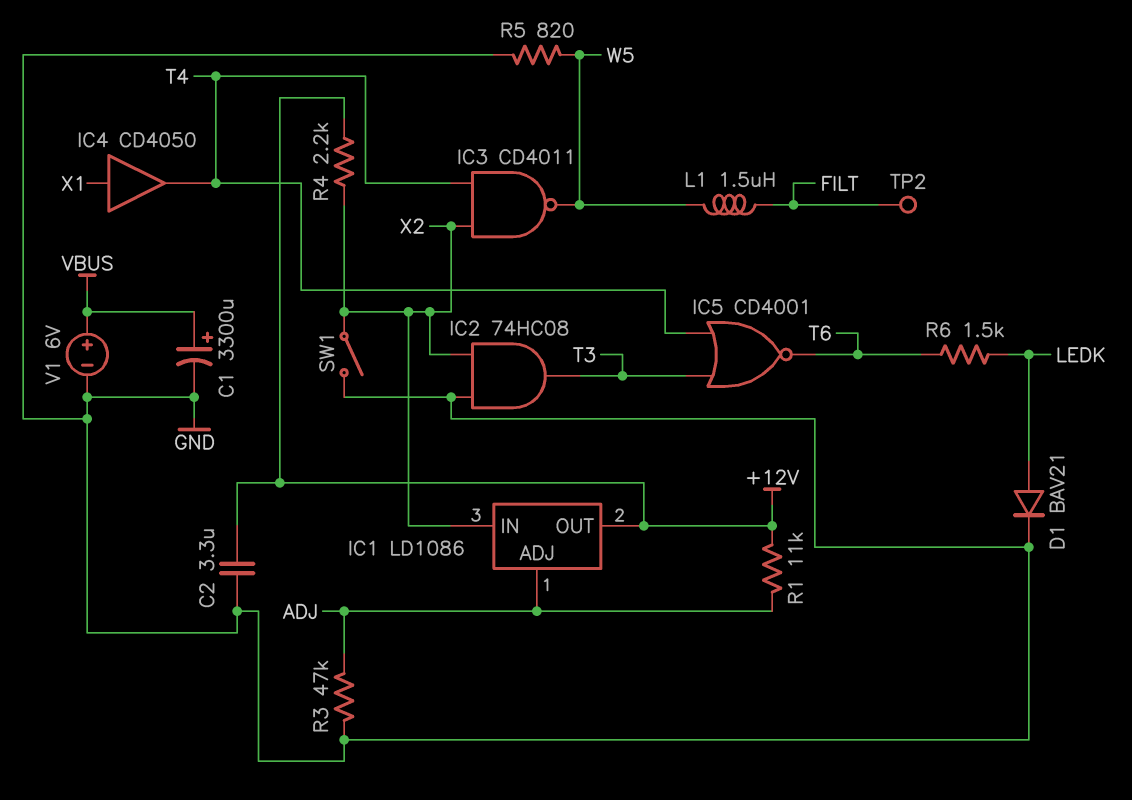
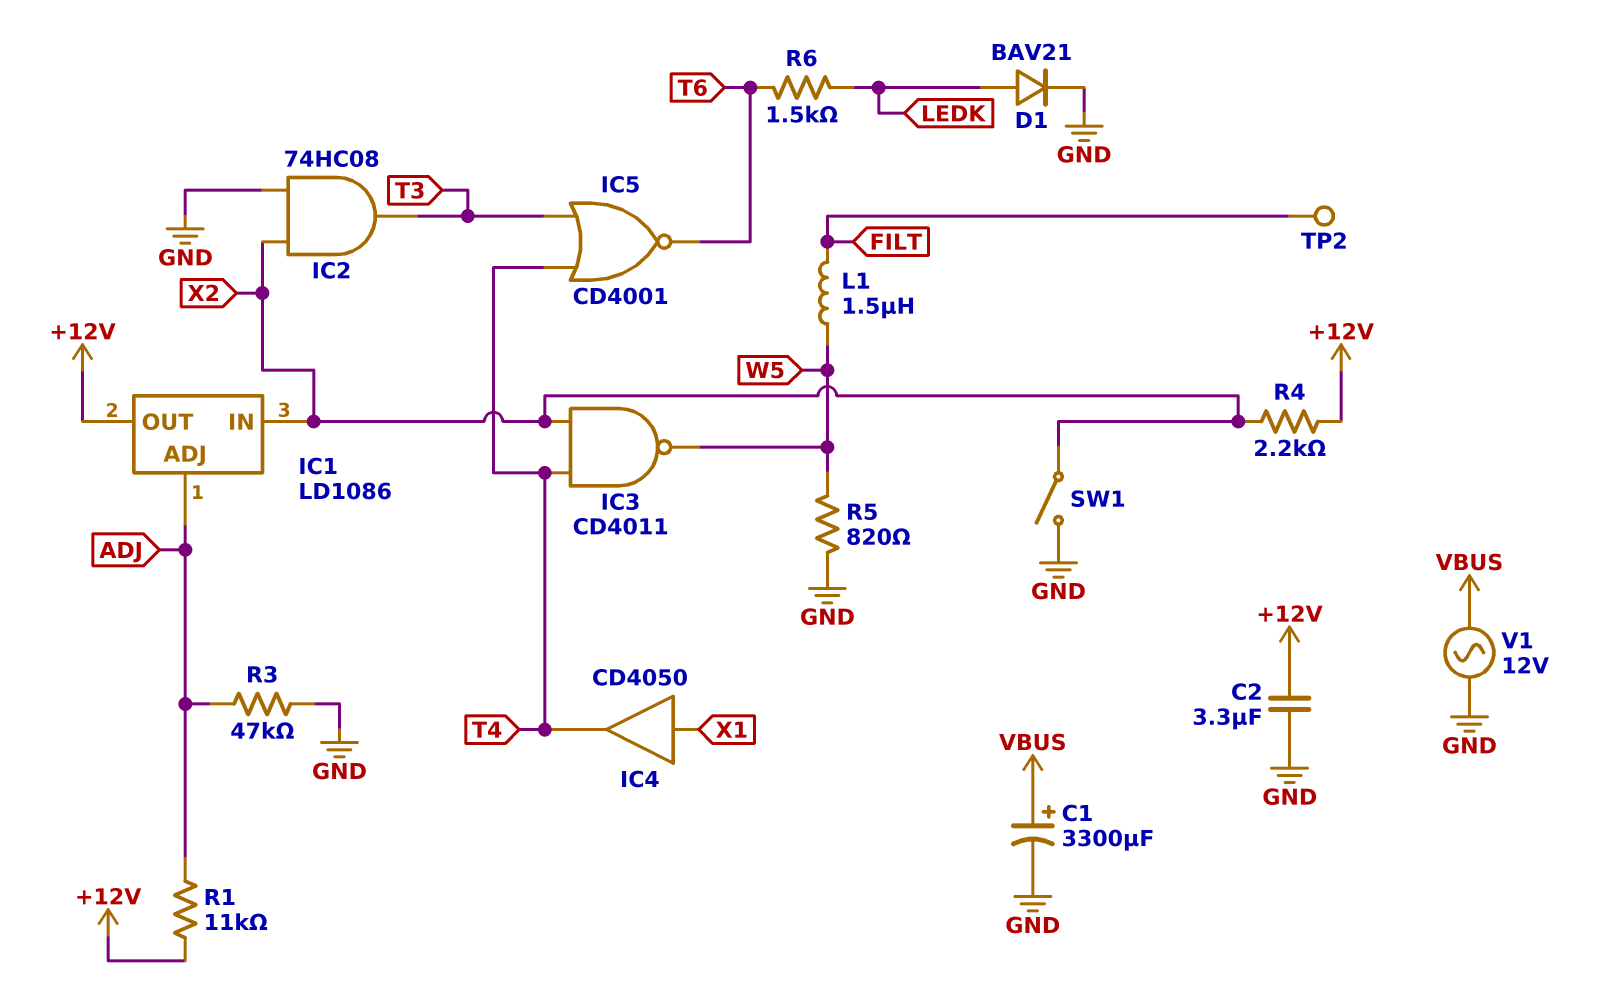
V1: 6V (plus VBUS, minus GND) -> AC 12V (GND, VBUS)

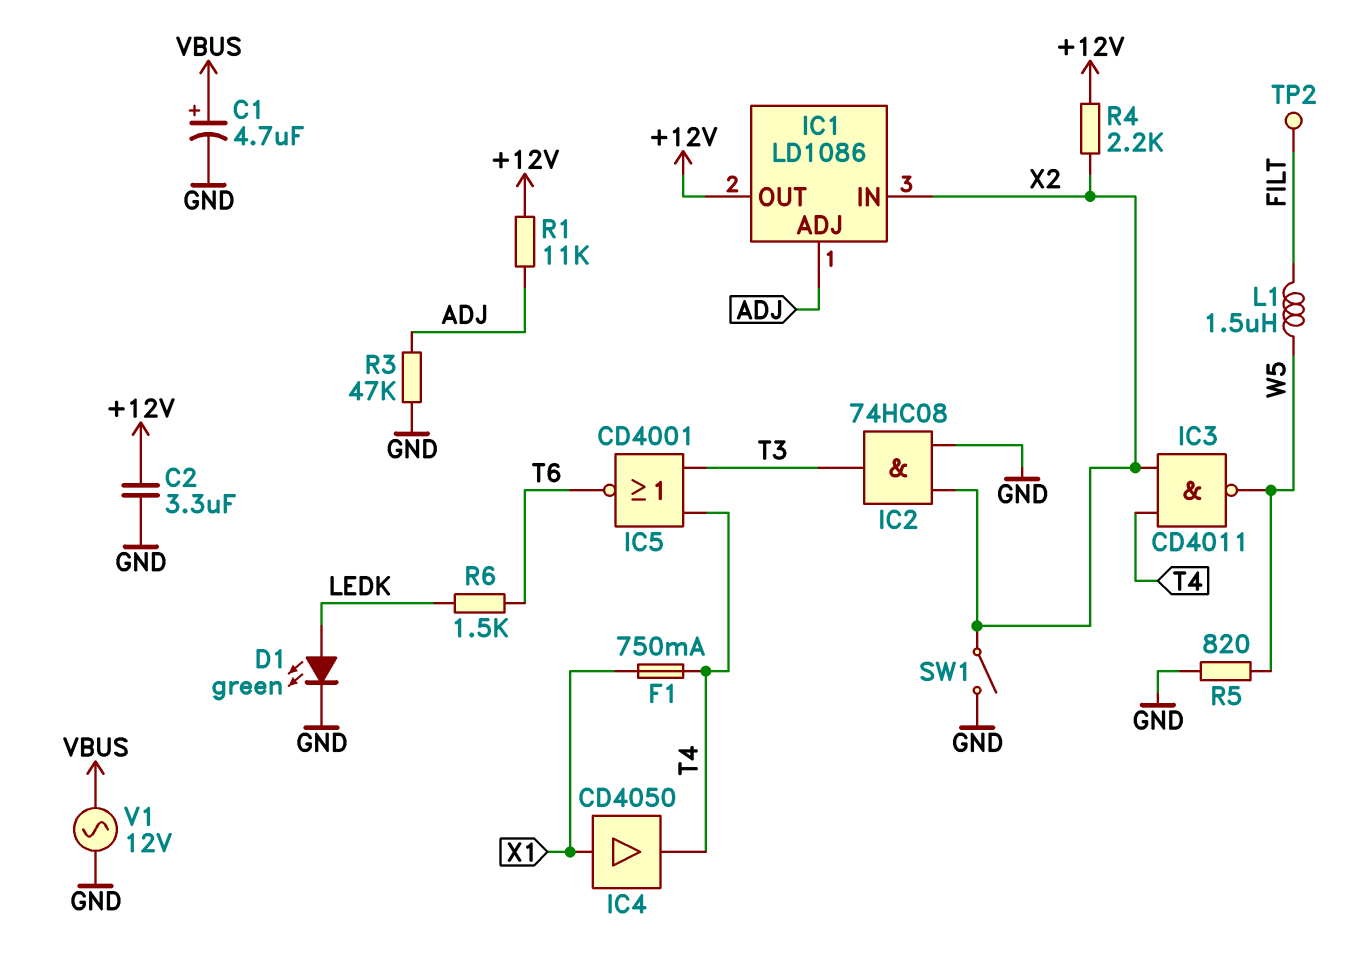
C1: 3300uF (plus VBUS, minus GND) -> 4.7uF (plus VBUS, minus GND)
D1: diode BAV21 (A LEDK, K GND) -> LED green (A LEDK, K GND)
F1: none -> 750mA (T4, X1)

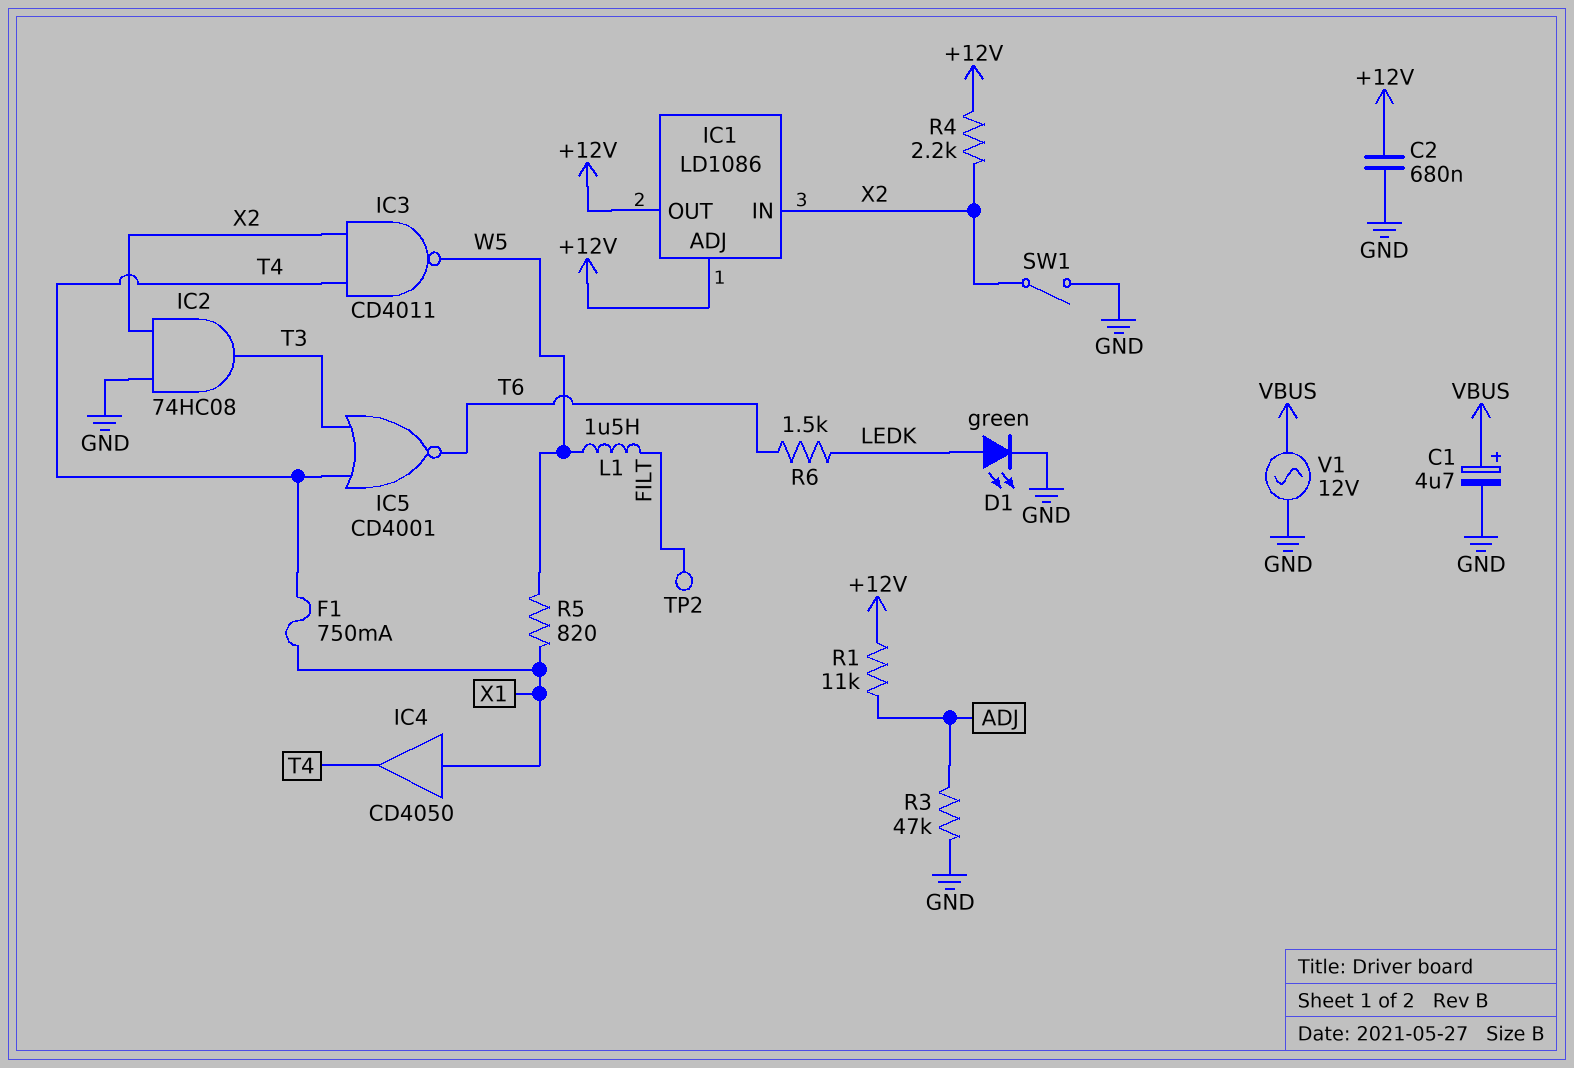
C2: 3.3uF (+12V, GND) -> 680nF (+12V, GND)
IC1 pin ADJ: ADJ -> +12V
R5: 820 (GND, W5) -> 820 (W5, X1)

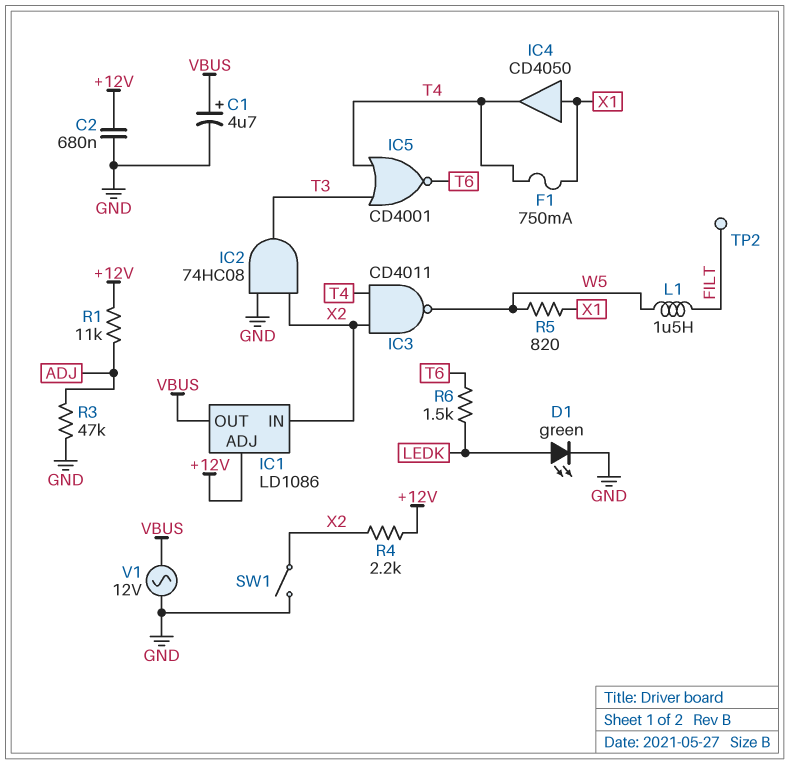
IC1 pin OUT: +12V -> VBUS

